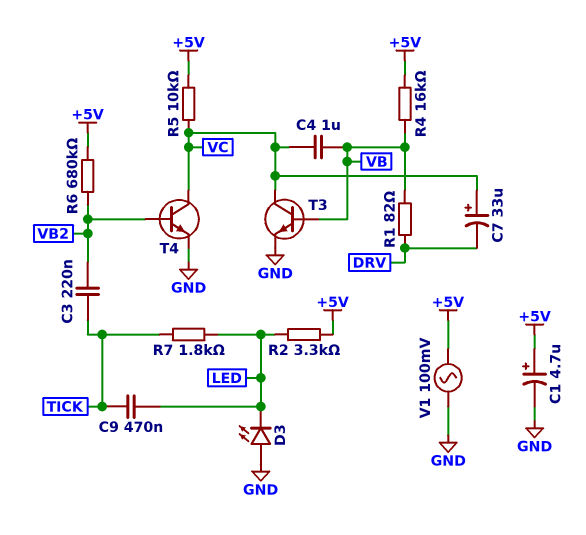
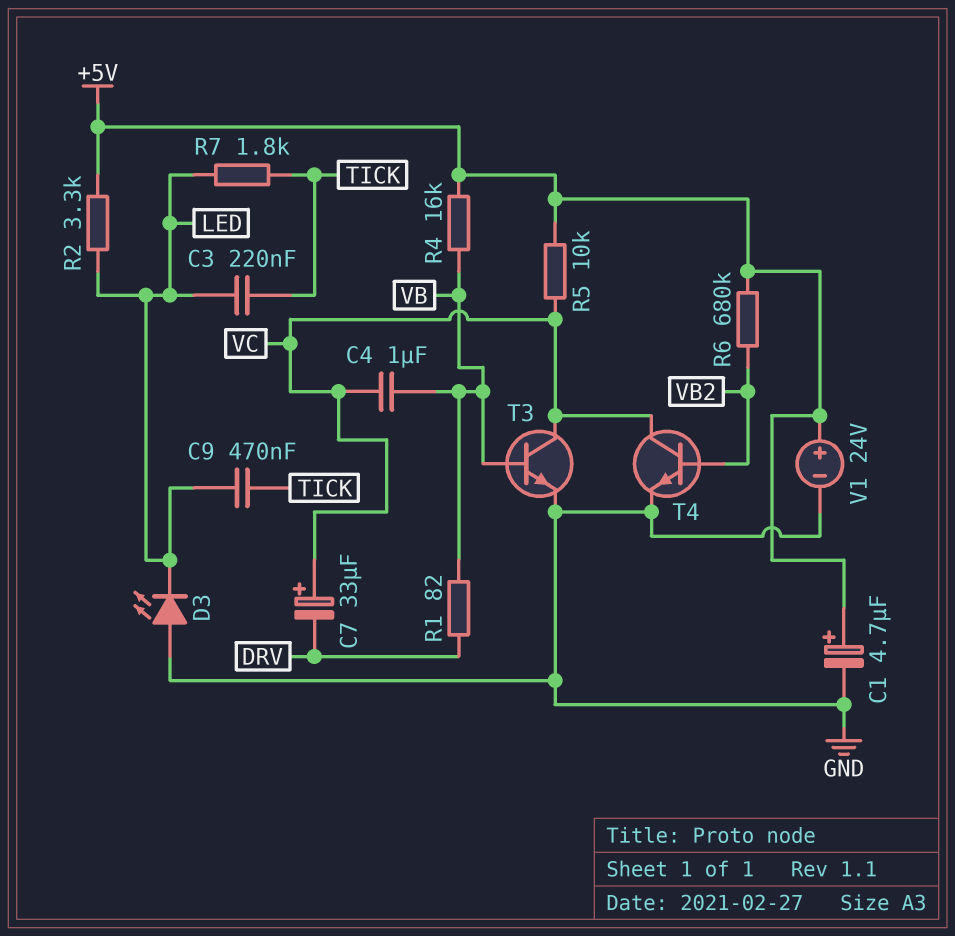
C3: 220nF (TICK, VB2) -> 220nF (LED, TICK)
V1: AC 100mV (+5V, GND) -> 24V (plus +5V, minus GND)

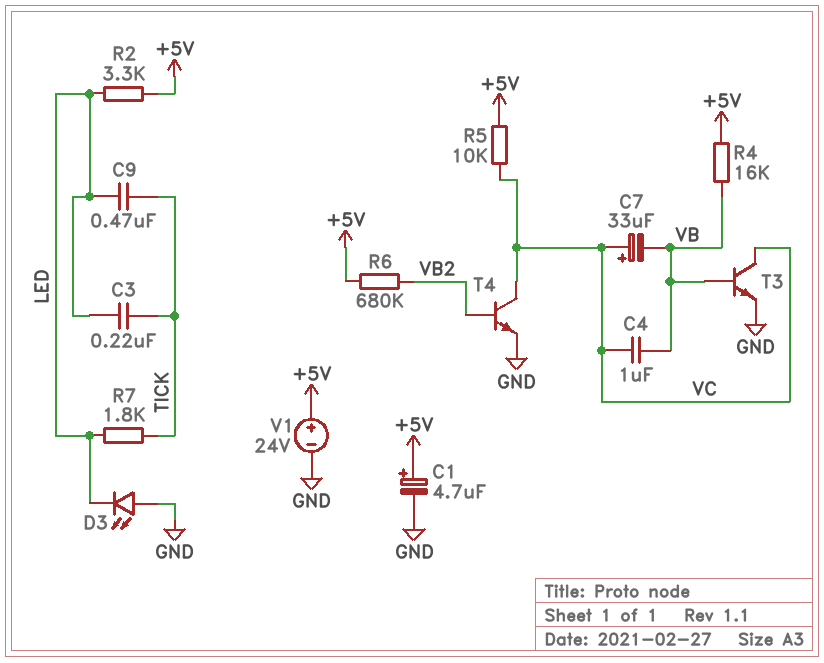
C7: 33uF (plus VC, minus DRV) -> 33uF (plus VC, minus VB)
R1: 82 (DRV, VB) -> none

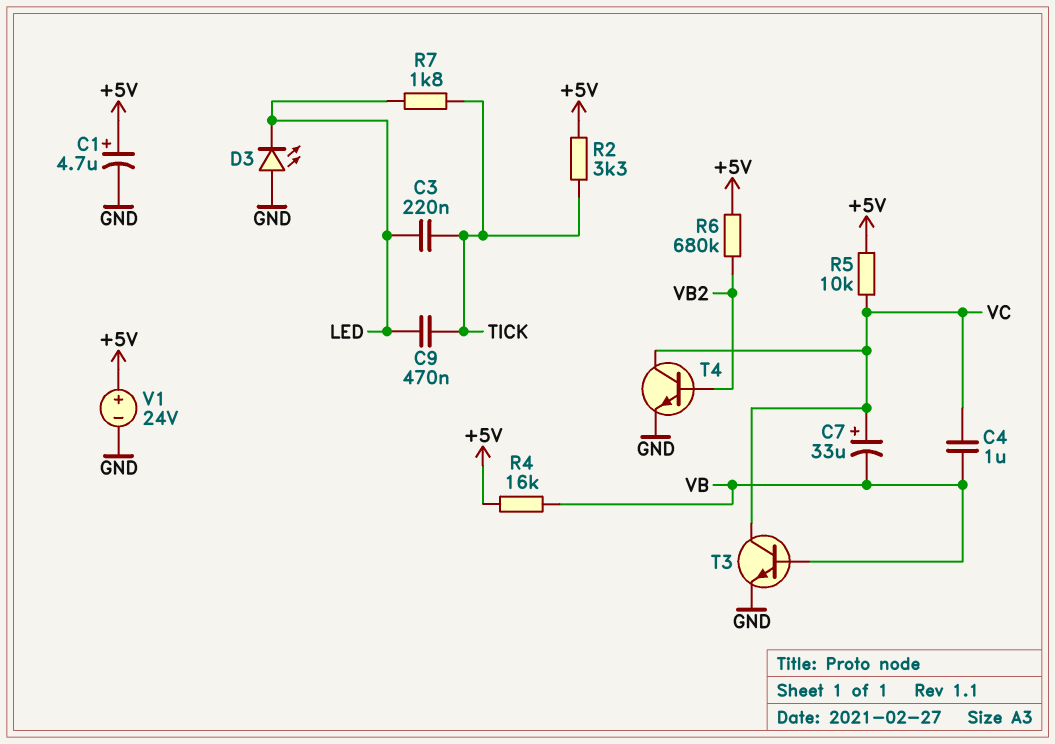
R2: 3.3k (+5V, LED) -> 3.3k (+5V, TICK)

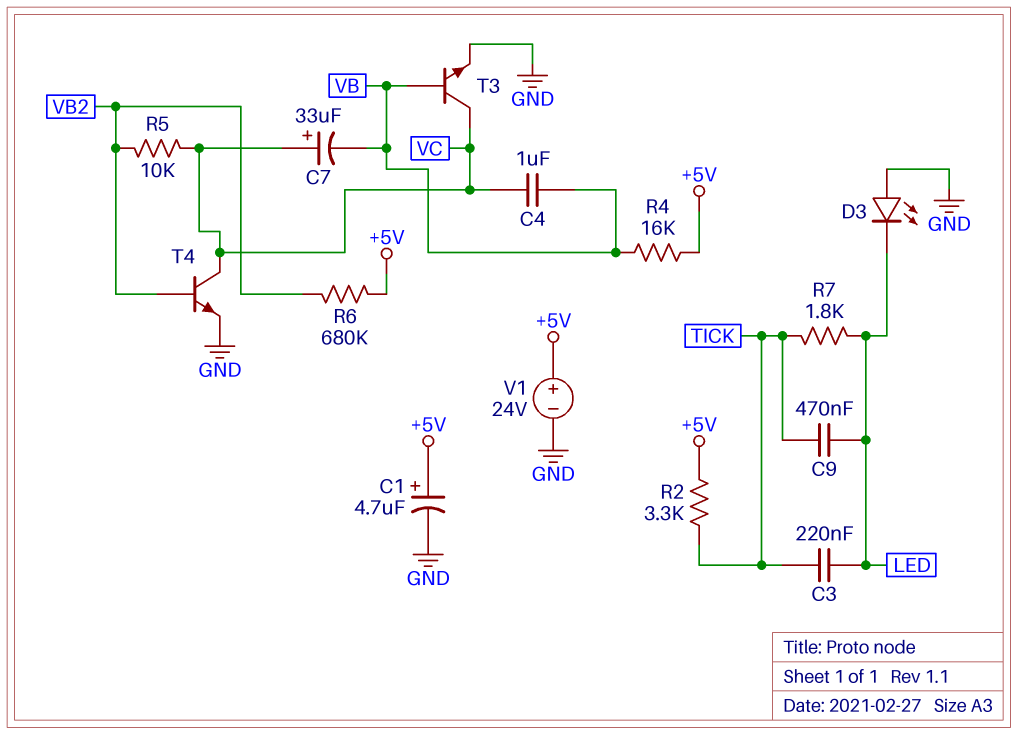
R5: 10k (+5V, VC) -> 10k (VB2, VC)

